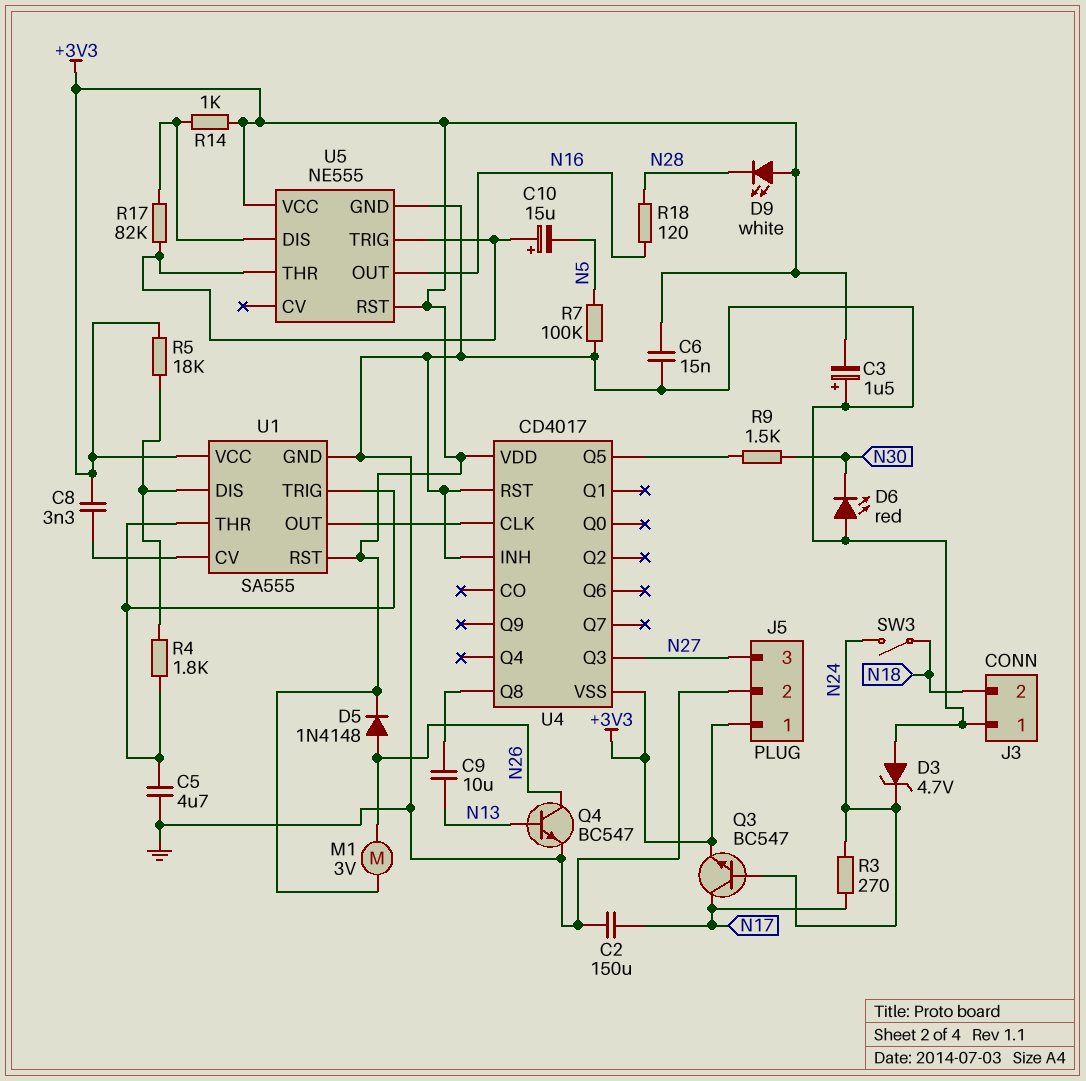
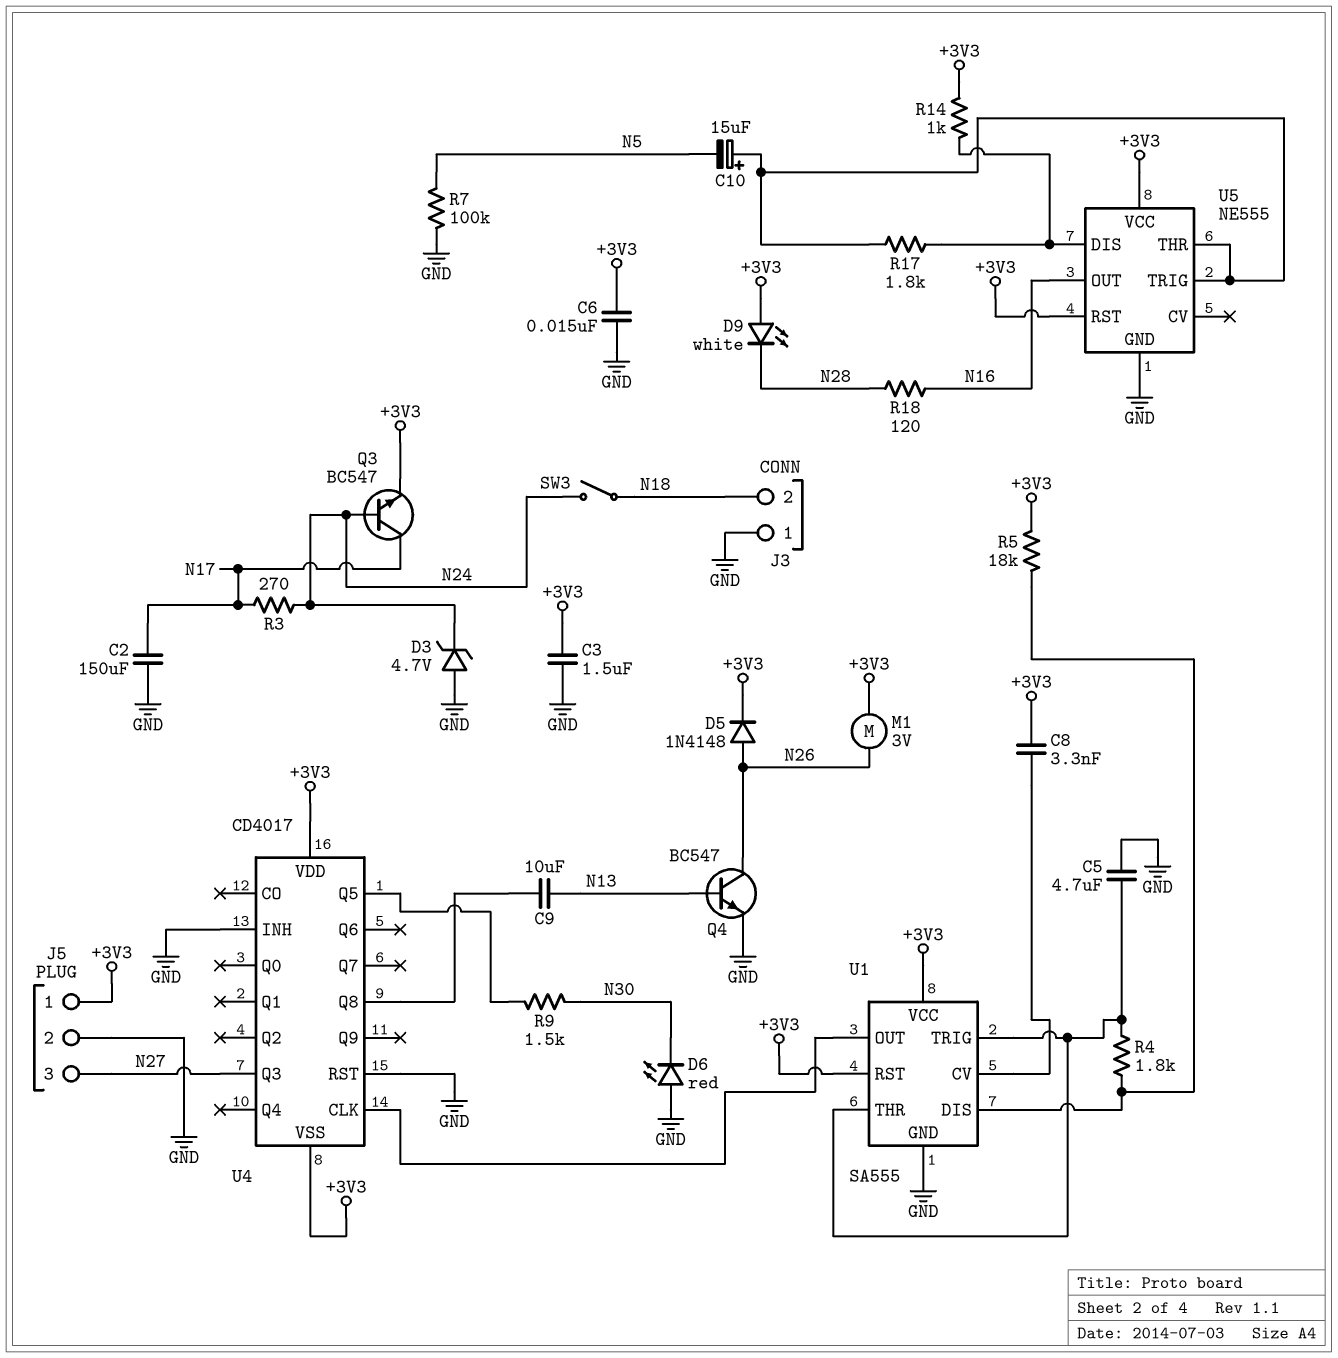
C3: 1.5uF (plus GND, minus +3V3) -> 1.5uF (+3V3, GND)
R17: 82k (U5/DIS, U5/THR) -> 1.8k (U5/DIS, U5/THR)

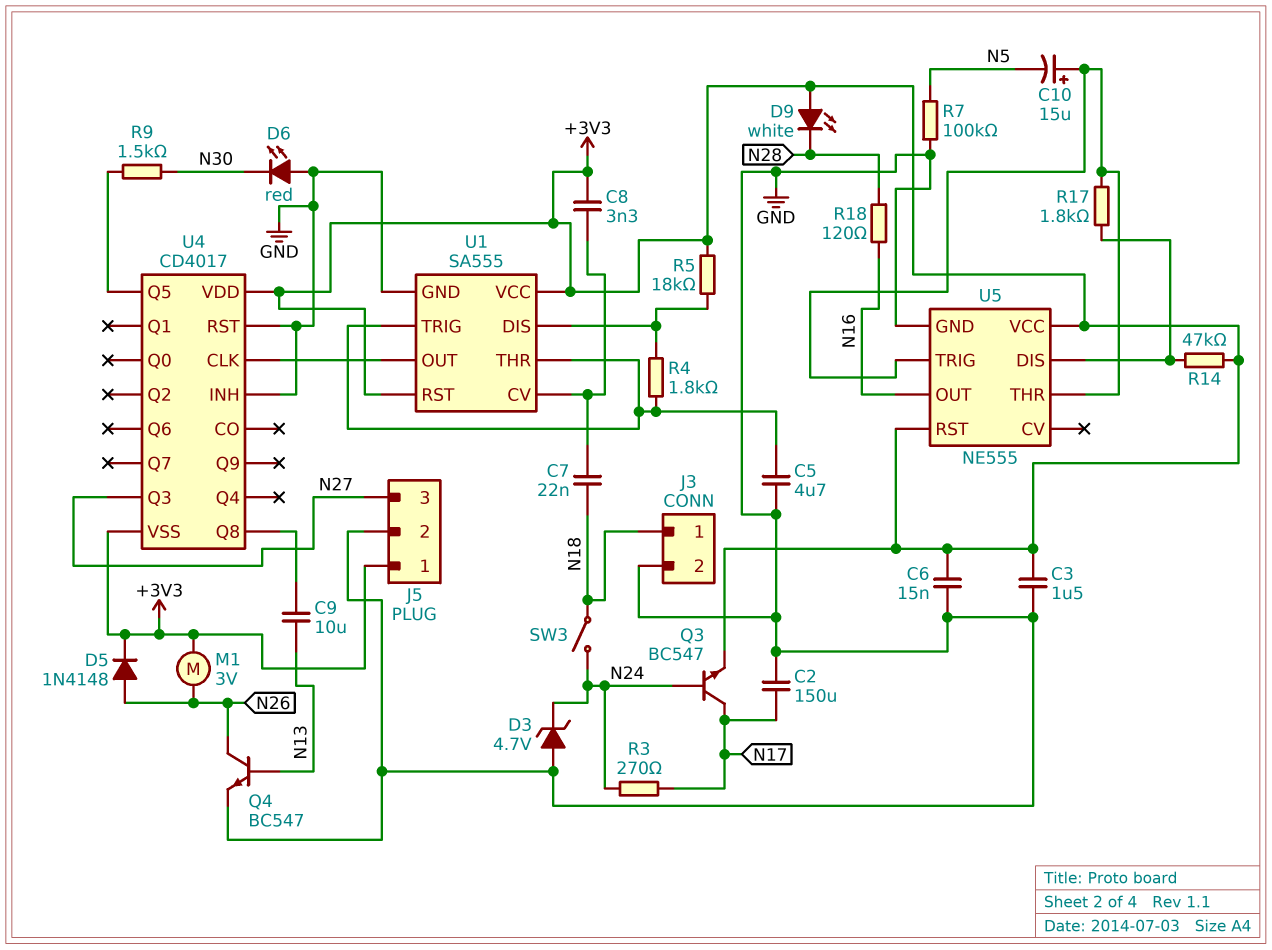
C7: none -> 22nF (N18, U1/CV)
J3 pin 1: GND -> N18
J3 pin 2: N18 -> GND
R14: 1k (+3V3, U5/DIS) -> 47k (+3V3, U5/DIS)

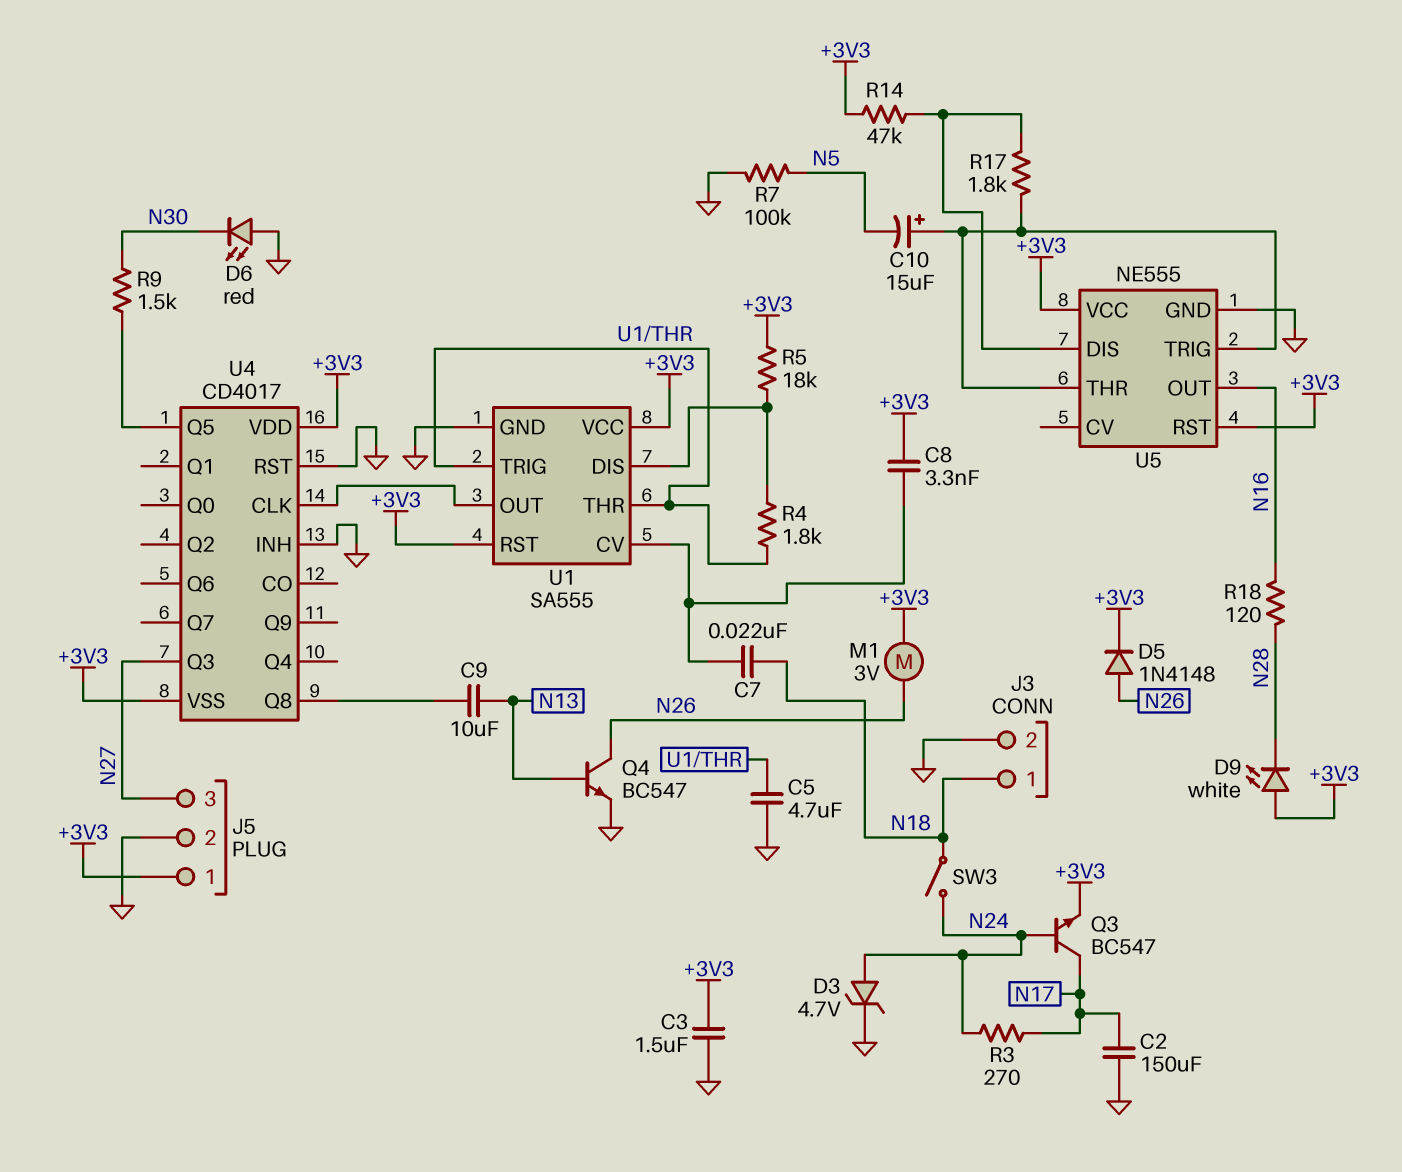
C6: 15nF (+3V3, GND) -> none
D3: zener 4.7V (A GND, K N24) -> zener 4.7V (A N24, K GND)

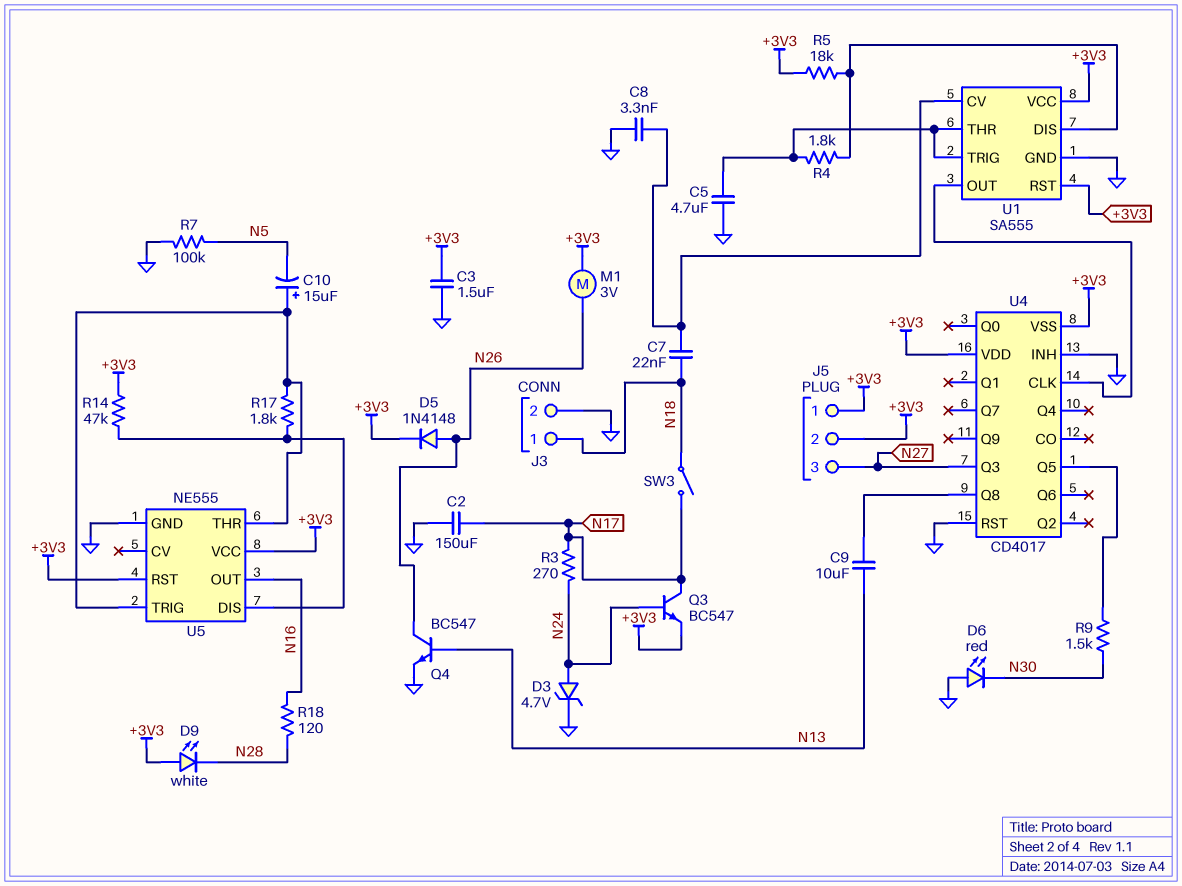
C8: 3.3nF (+3V3, U1/CV) -> 3.3nF (GND, U1/CV)
J5 pin 2: GND -> +3V3
SW3: switch (N18, N24) -> switch (N17, N18)

